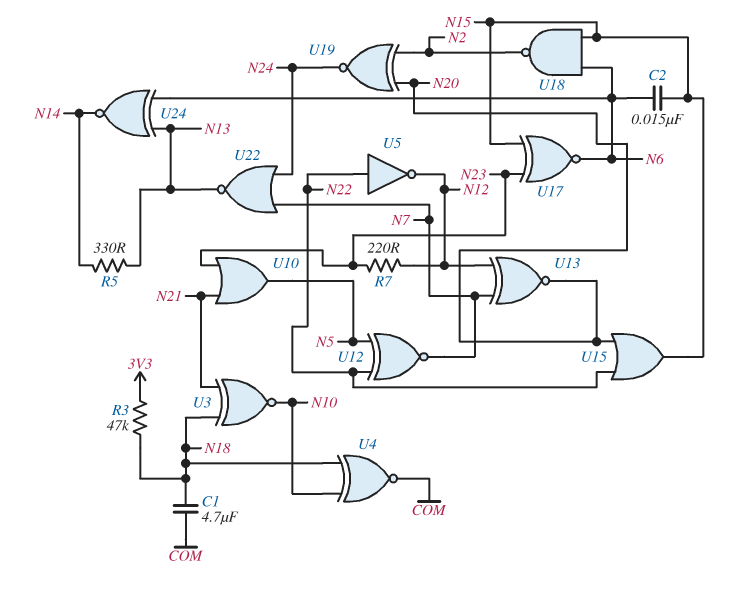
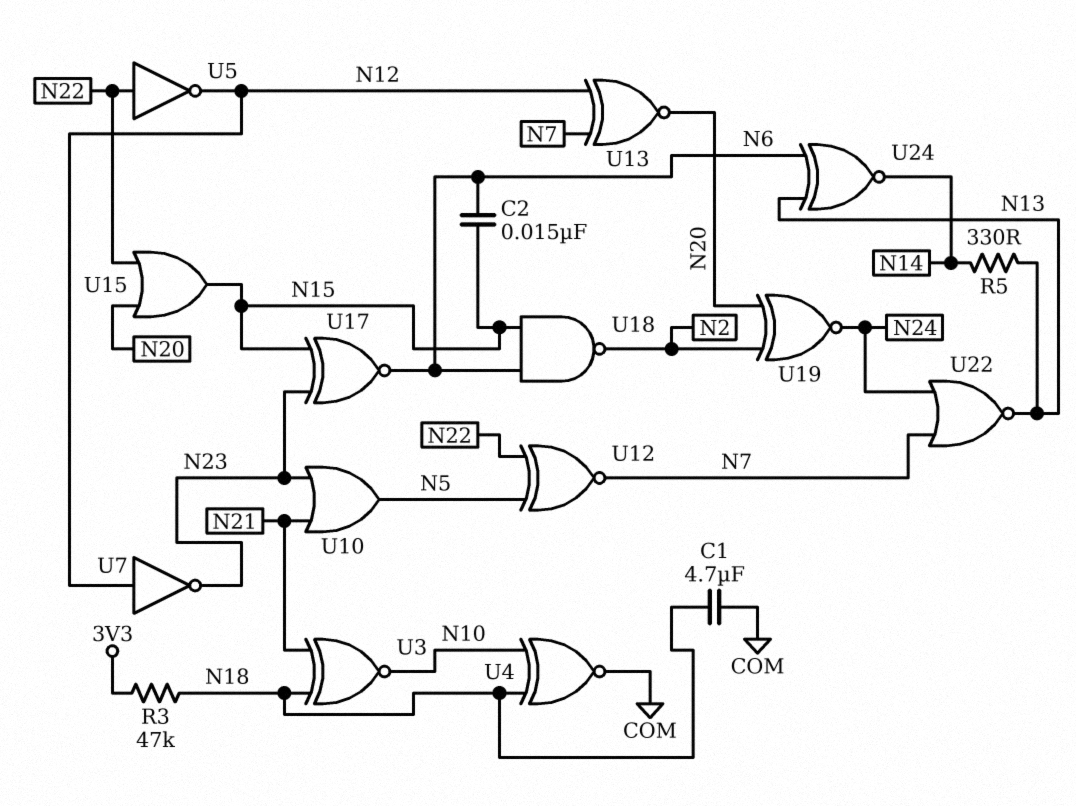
R7: 220 (N12, N23) -> none
U7: none -> NOT (in N12, out N23)

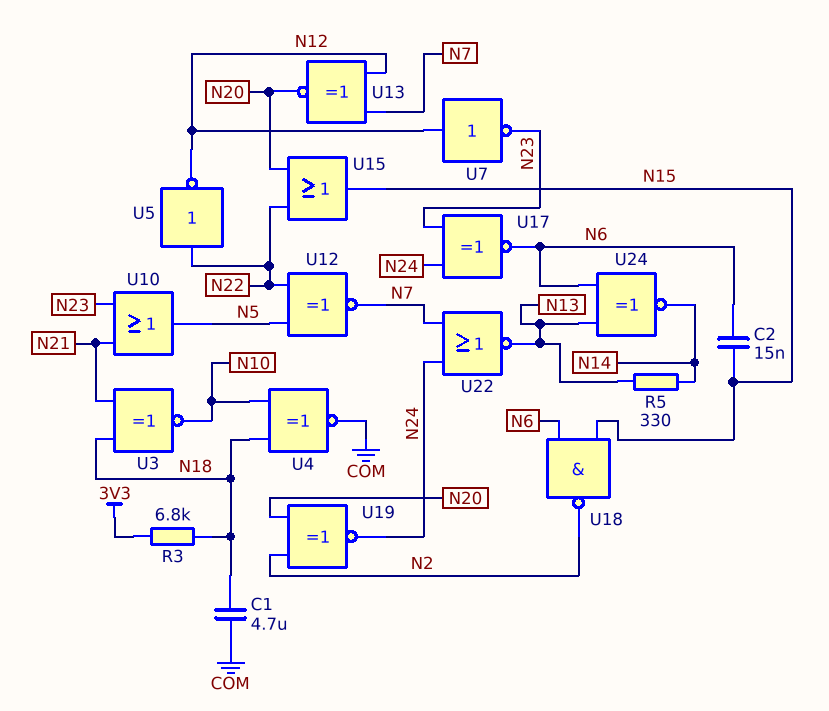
R3: 47k (3V3, N18) -> 6.8k (3V3, N18)
U17: XNOR (in N15, in N23, out N6) -> XNOR (in N23, in N24, out N6)

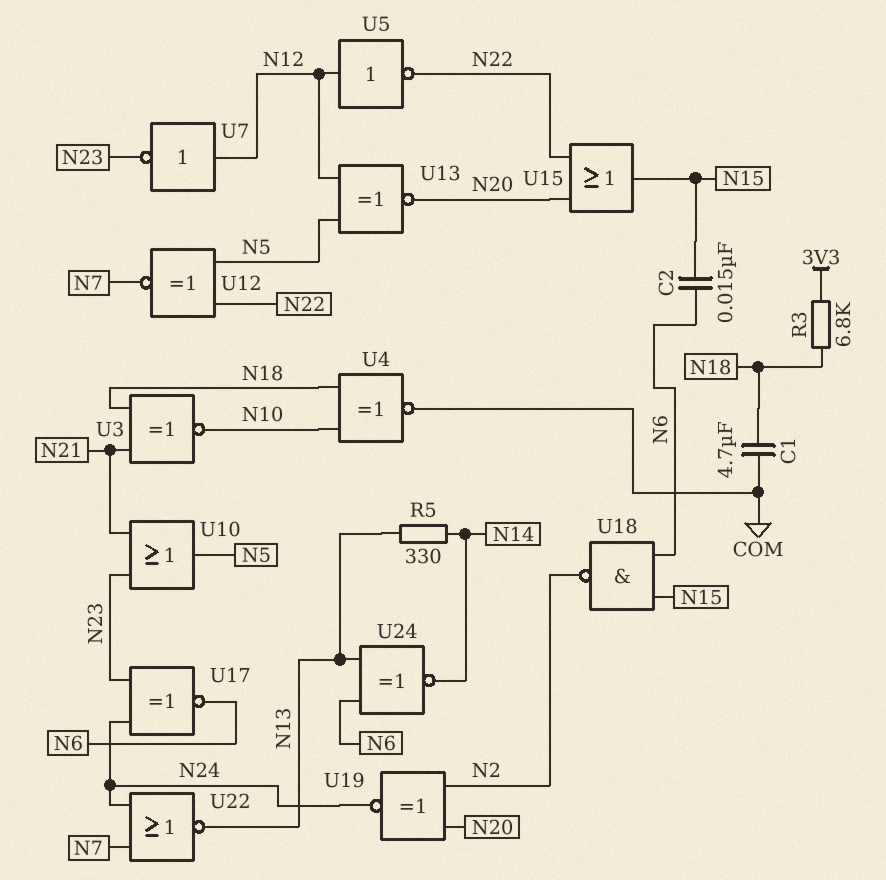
U5: NOT (in N22, out N12) -> NOT (in N12, out N22)
U13: XNOR (in N7, in N12, out N20) -> XNOR (in N5, in N12, out N20)

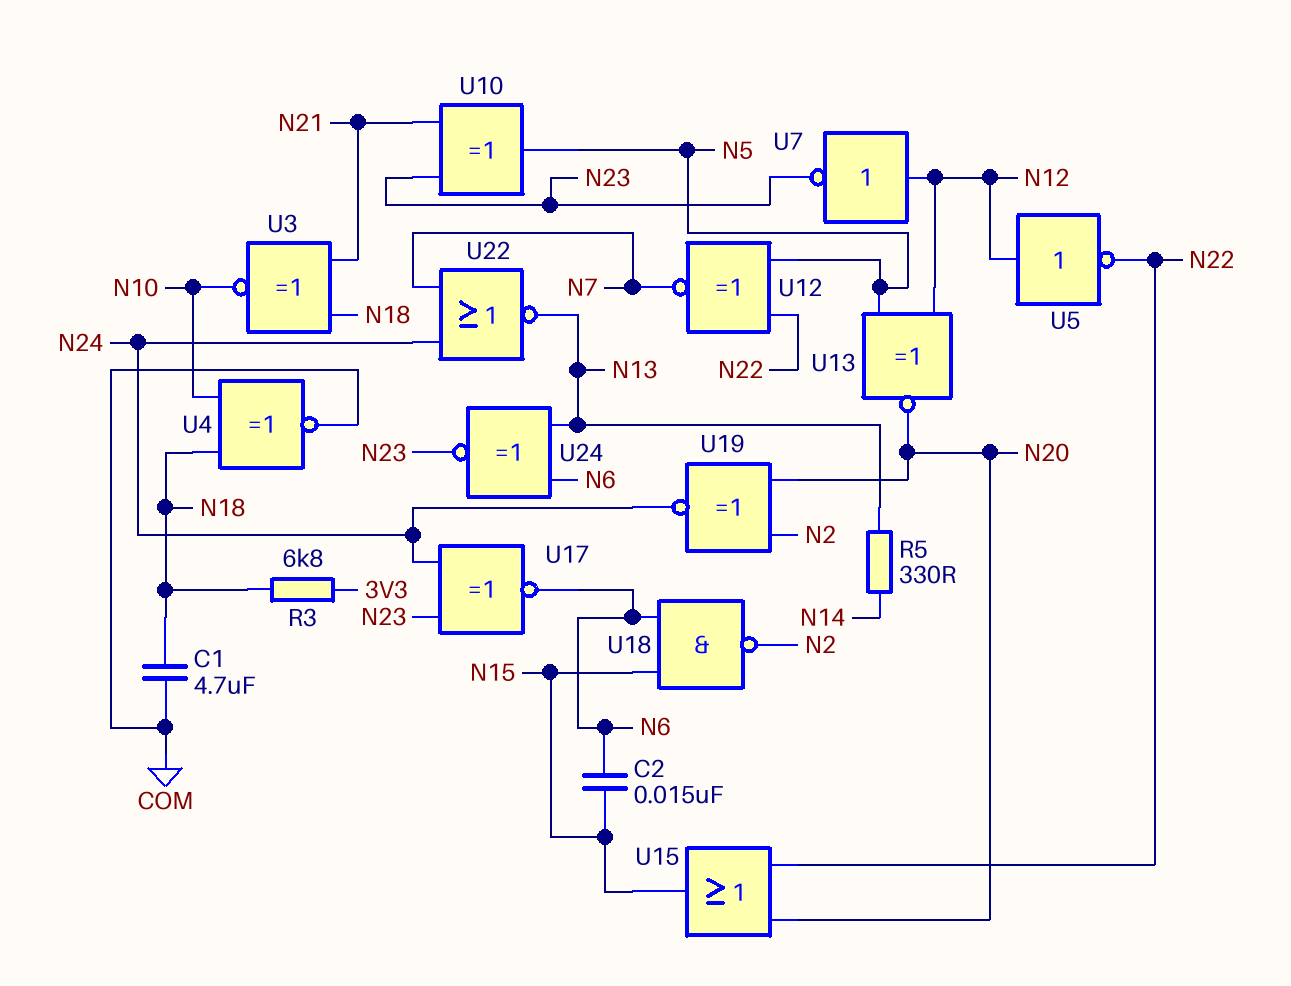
U10: OR (in N21, in N23, out N5) -> XOR (in N21, in N23, out N5)
U24: XNOR (in N6, in N13, out N14) -> XNOR (in N6, in N13, out N23)

